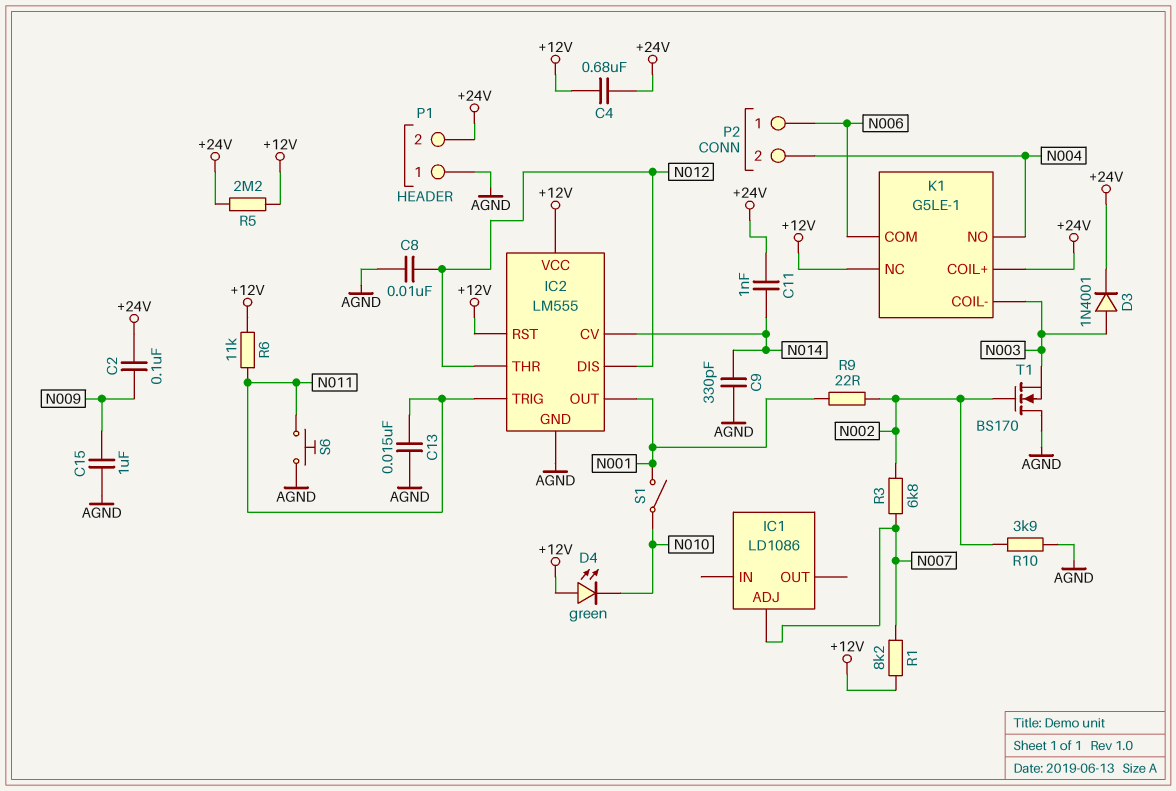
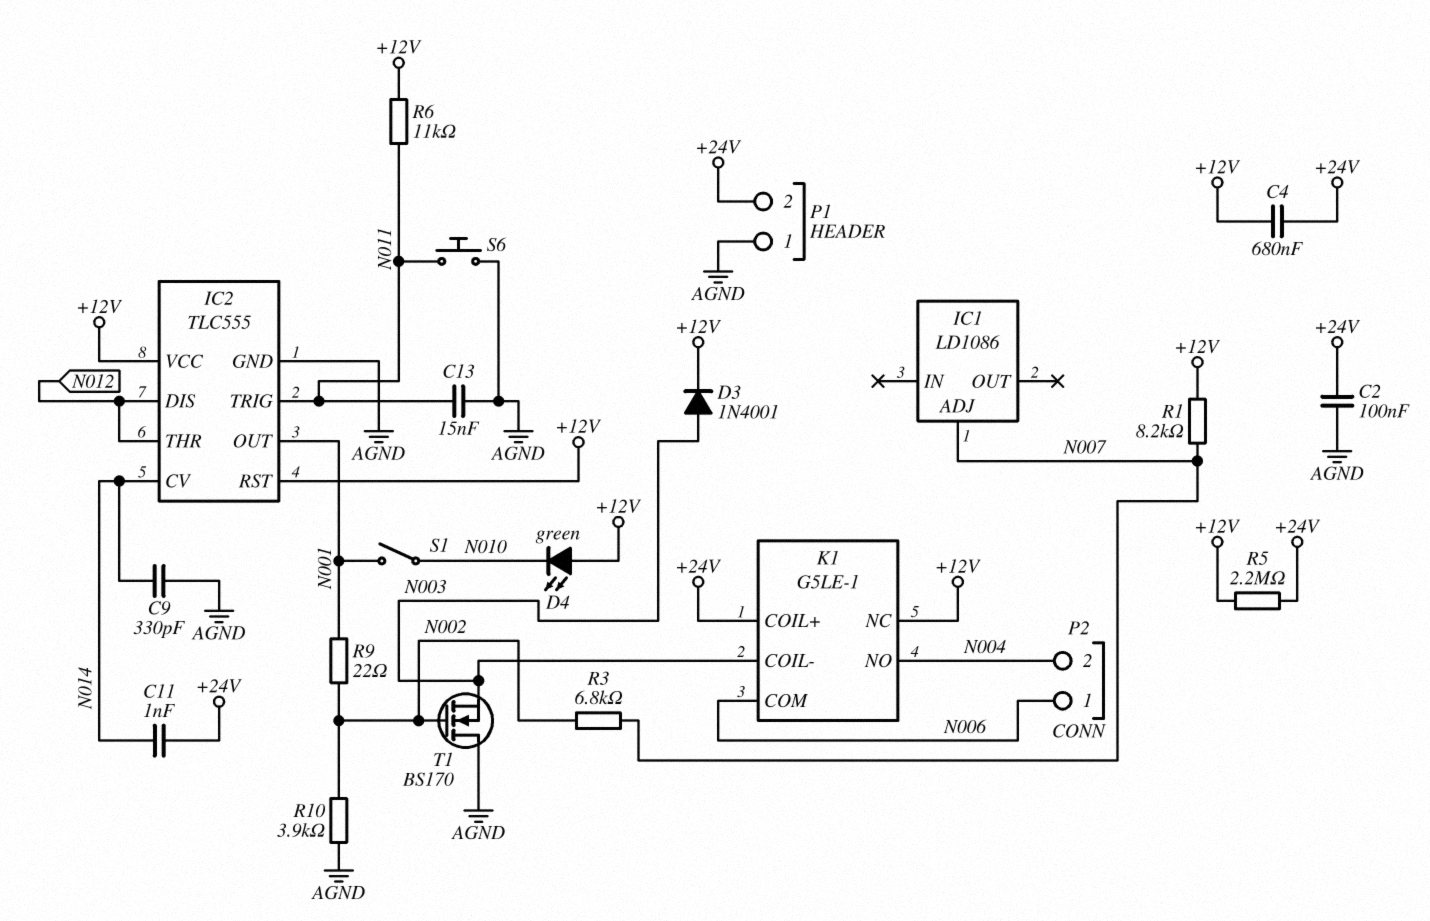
C2: 100nF (+24V, N009) -> 100nF (+24V, AGND)
C8: 10nF (AGND, N012) -> none
C15: 1uF (AGND, N009) -> none
D3: diode 1N4001 (A N003, K +24V) -> diode 1N4001 (A N003, K +12V)
IC2: LM555 -> TLC555

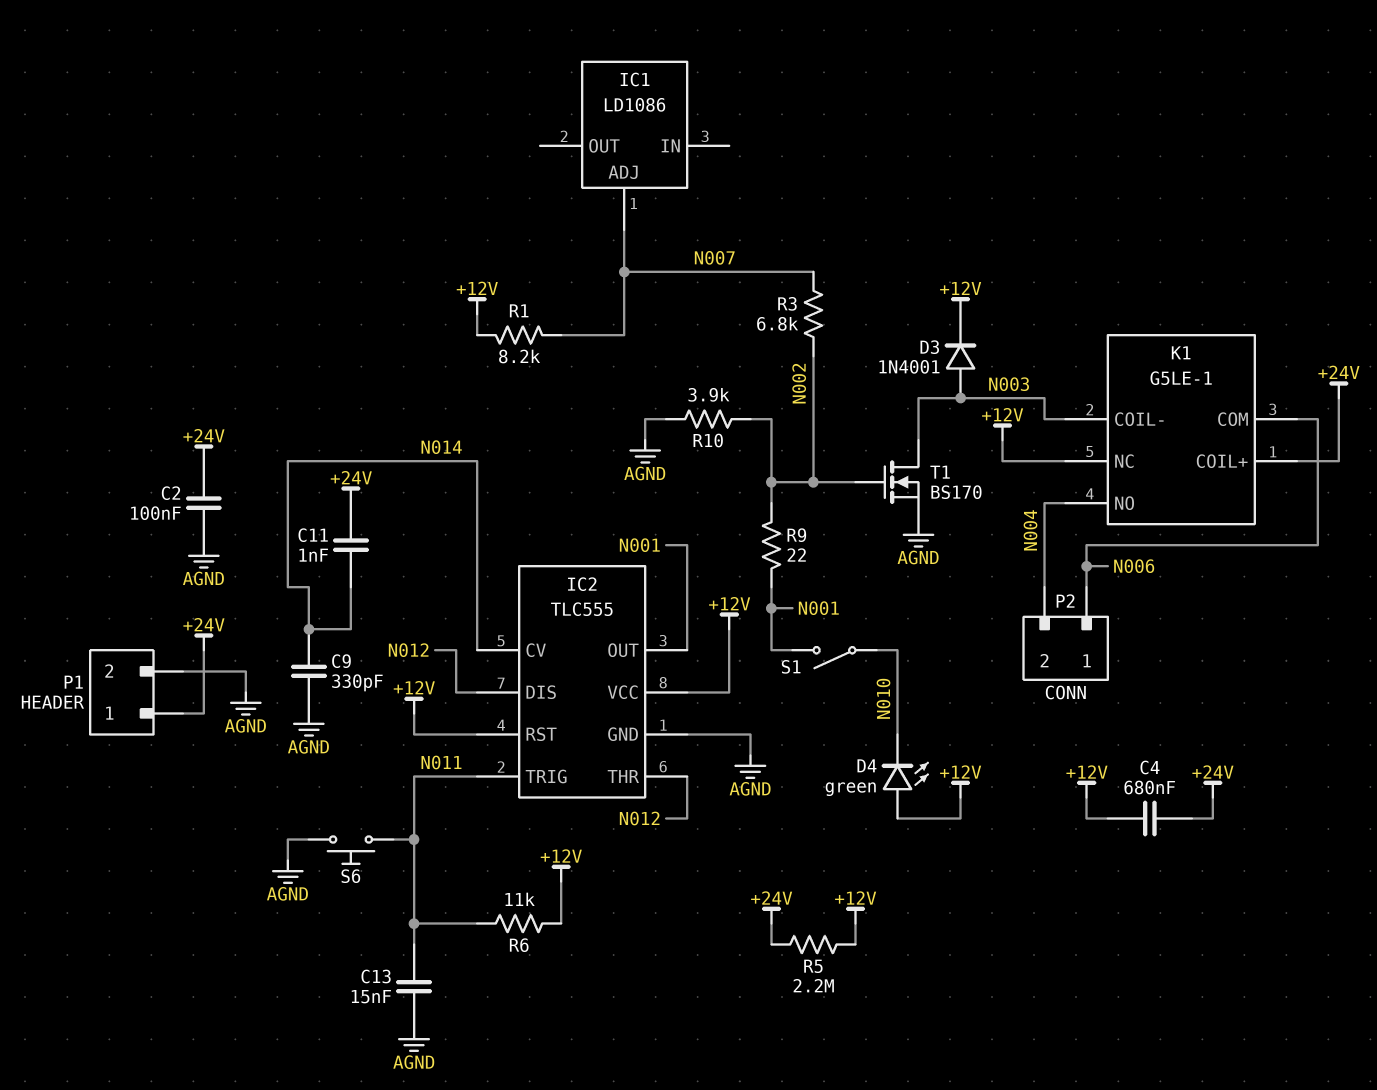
P1 pin 1: AGND -> +24V
P1 pin 2: +24V -> AGND
T1: NMOS BS170 (G N002, D AGND, S N003) -> NMOS BS170 (G N002, D N003, S AGND)

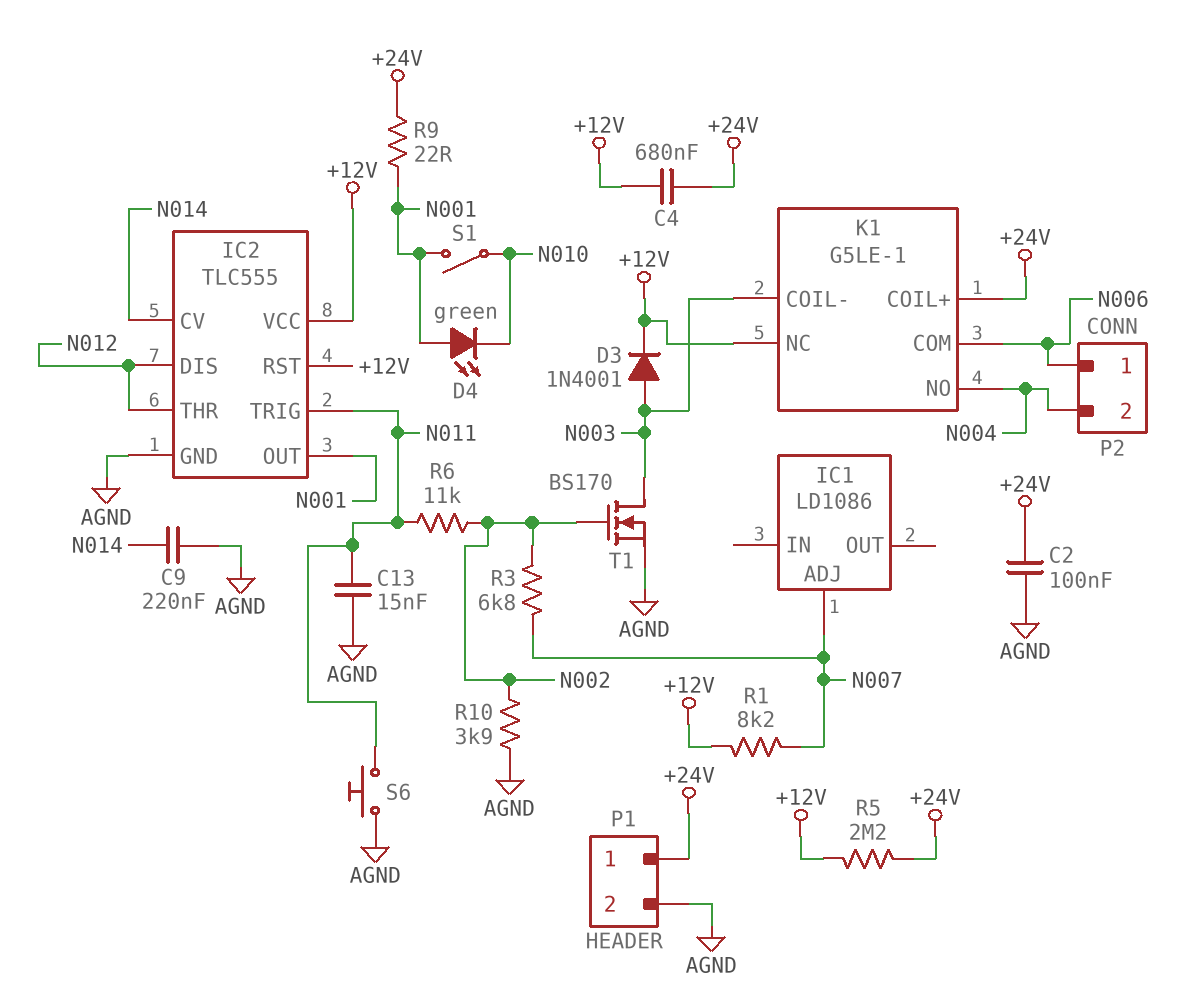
C9: 330pF (AGND, N014) -> 220nF (AGND, N014)
C11: 1nF (+24V, N014) -> none
D4: LED green (A +12V, K N010) -> LED green (A N001, K N010)
R6: 11k (+12V, N011) -> 11k (N002, N011)
R9: 22 (N001, N002) -> 22 (+24V, N001)

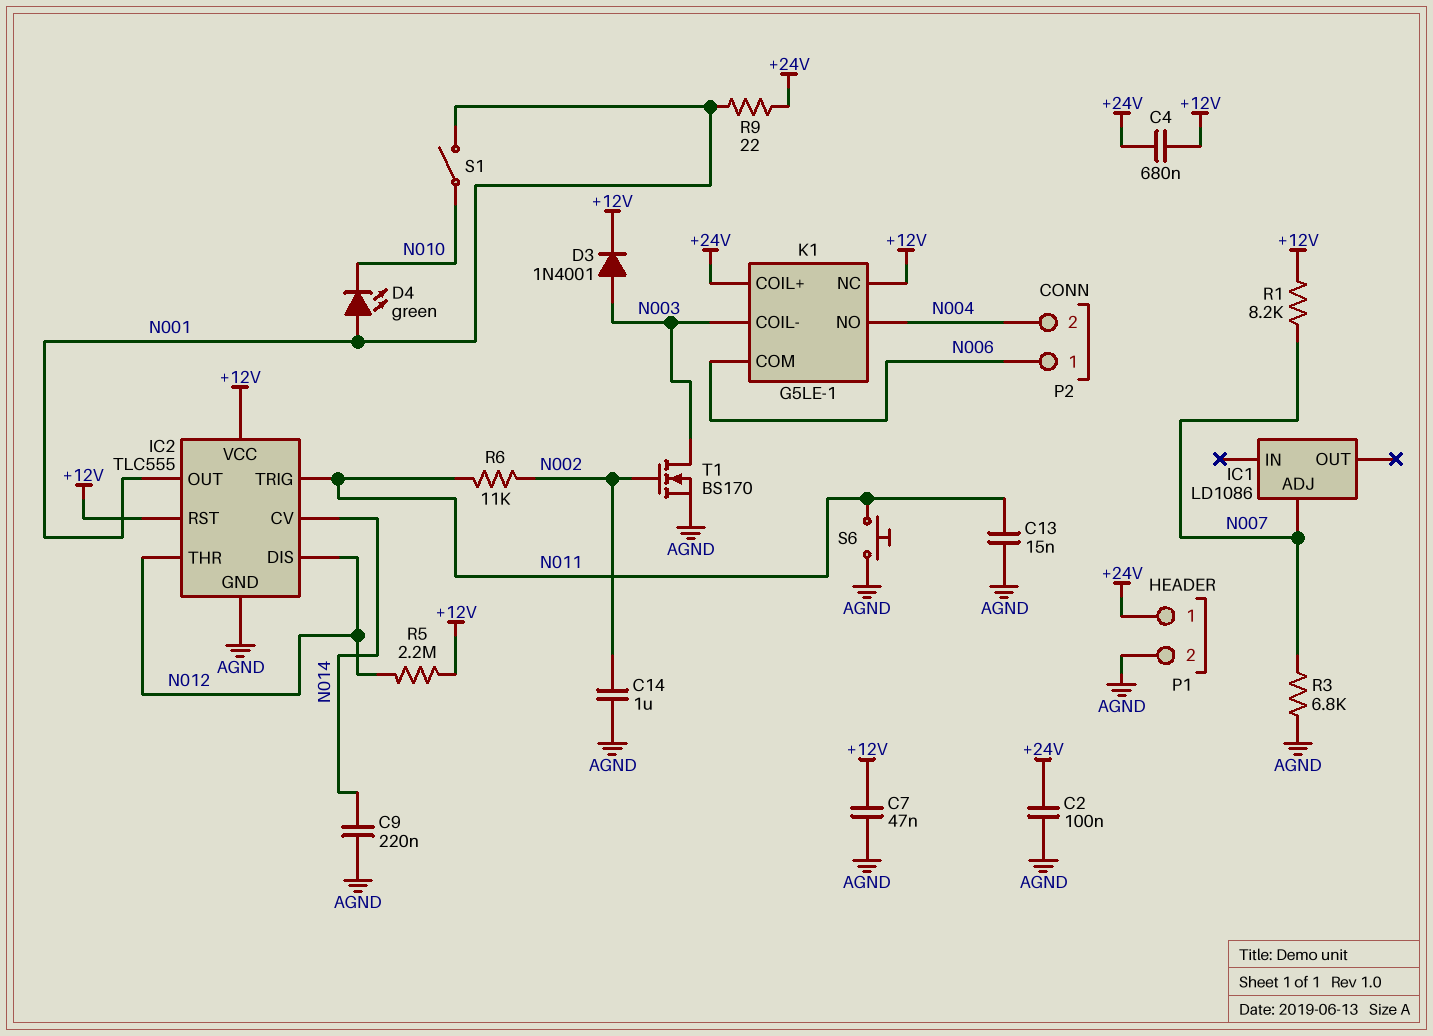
C7: none -> 47nF (+12V, AGND)
C14: none -> 1uF (AGND, N002)
R3: 6.8k (N002, N007) -> 6.8k (AGND, N007)
R5: 2.2M (+12V, +24V) -> 2.2M (+12V, N012)
R10: 3.9k (AGND, N002) -> none

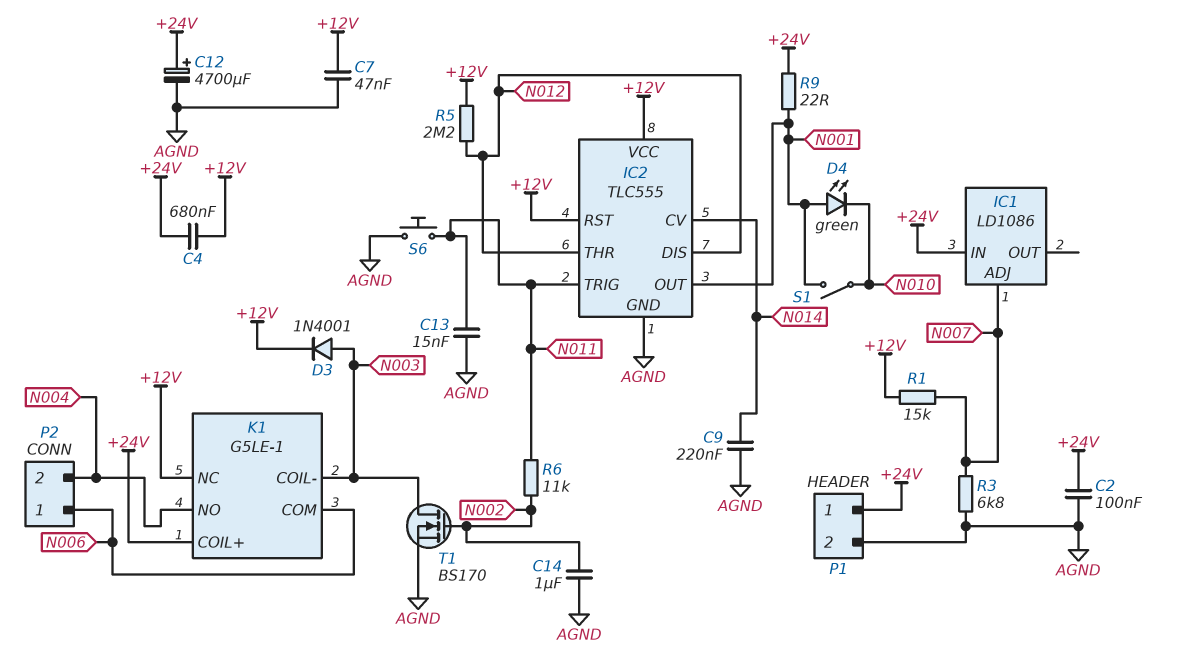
C12: none -> 4700uF (plus +24V, minus AGND)
IC1 pin IN: none -> +24V
R1: 8.2k (+12V, N007) -> 15k (+12V, N007)

